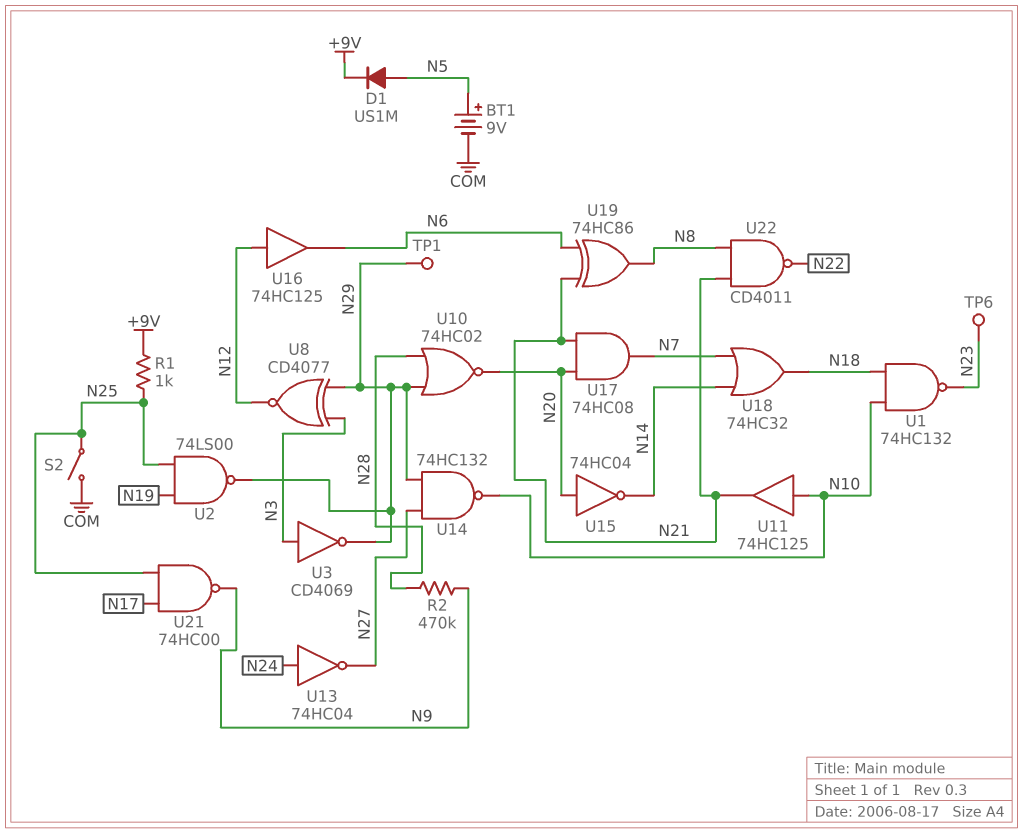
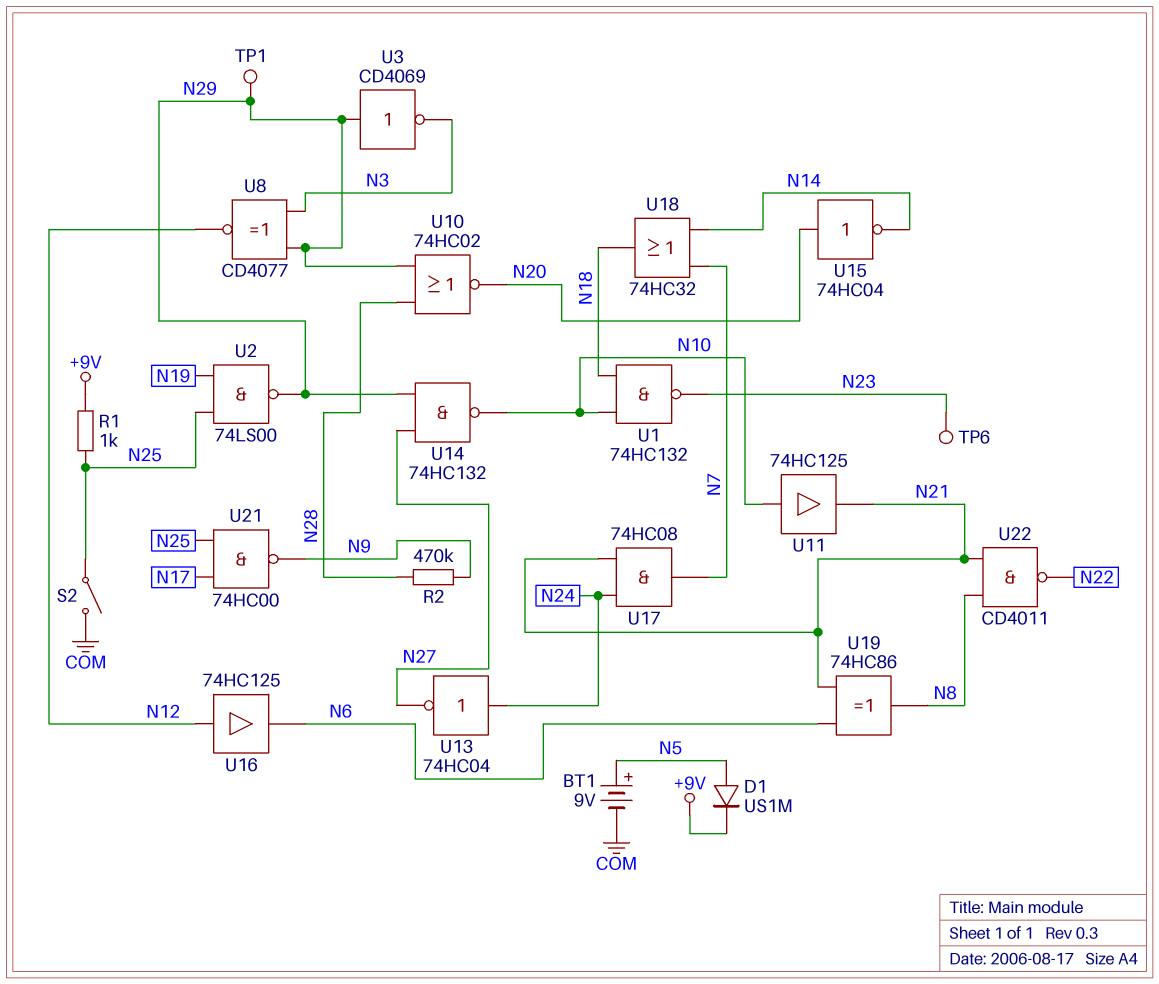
U3: NOT CD4069 (in N3, out N29) -> NOT CD4069 (in N29, out N3)
U17: AND 74HC08 (in N20, in N21, out N7) -> AND 74HC08 (in N21, in N24, out N7)

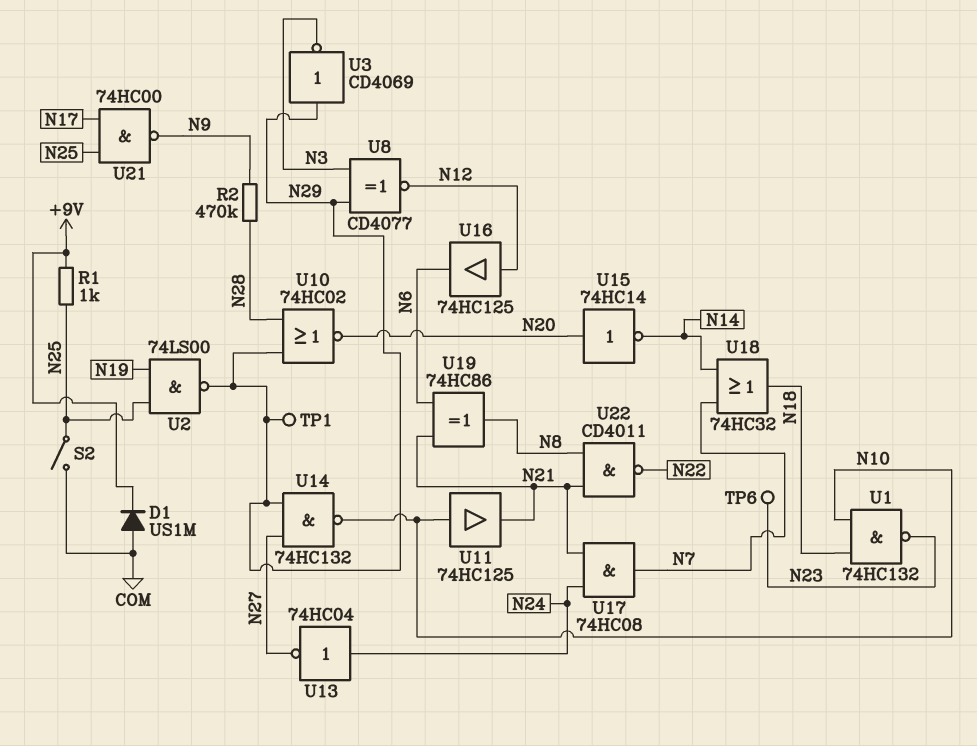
BT1: 9V (plus N5, minus COM) -> none
D1: diode US1M (A N5, K +9V) -> diode US1M (A COM, K +9V)
U15: NOT 74HC04 (in N20, out N14) -> NOT 74HC14 (in N20, out N14)

